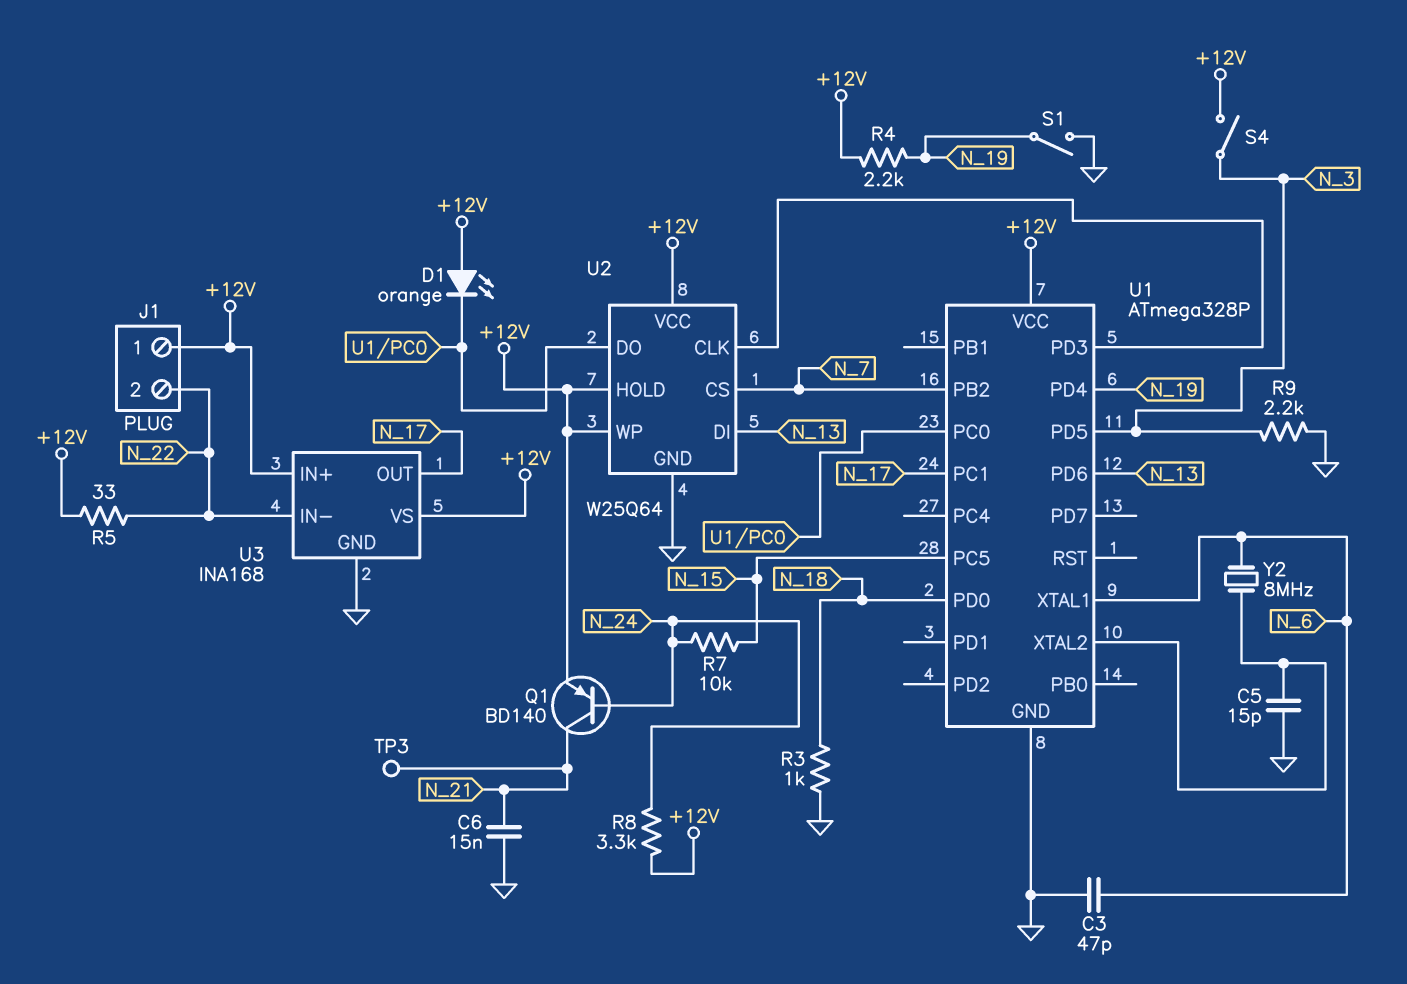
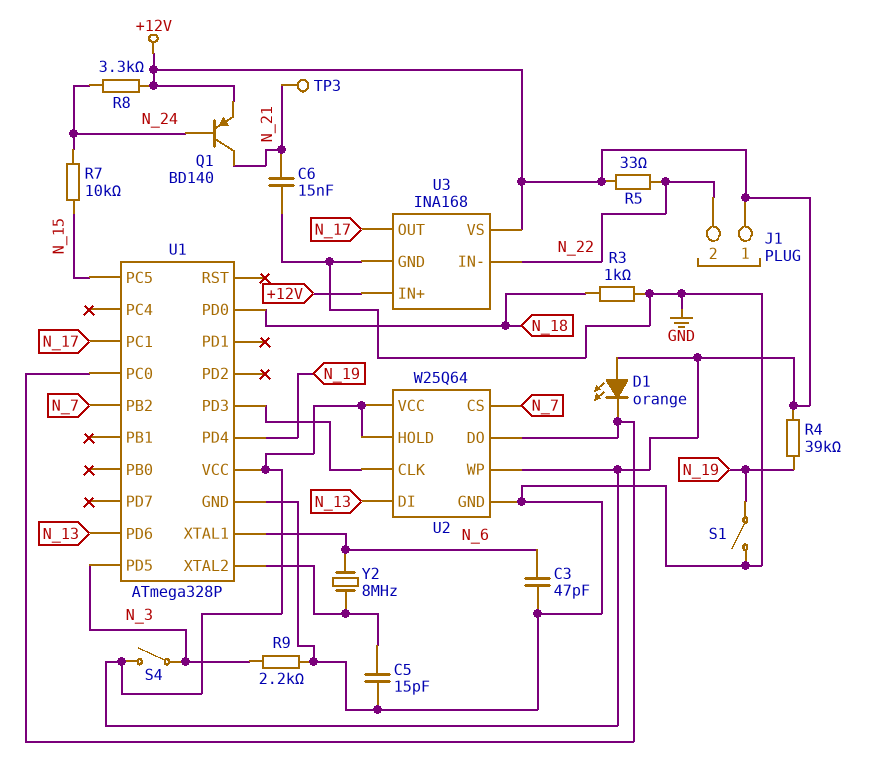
R4: 2.2k (+12V, N_19) -> 39k (+12V, N_19)

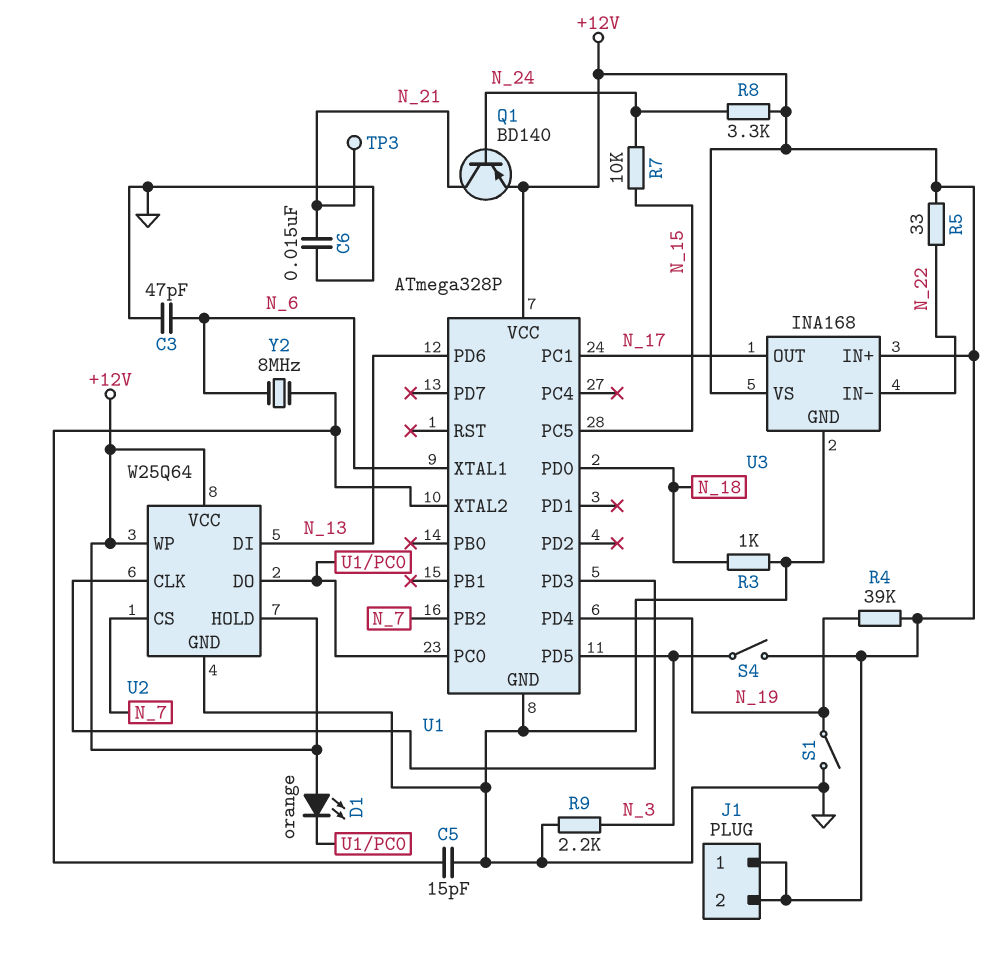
J1 pin 2: N_22 -> +12V

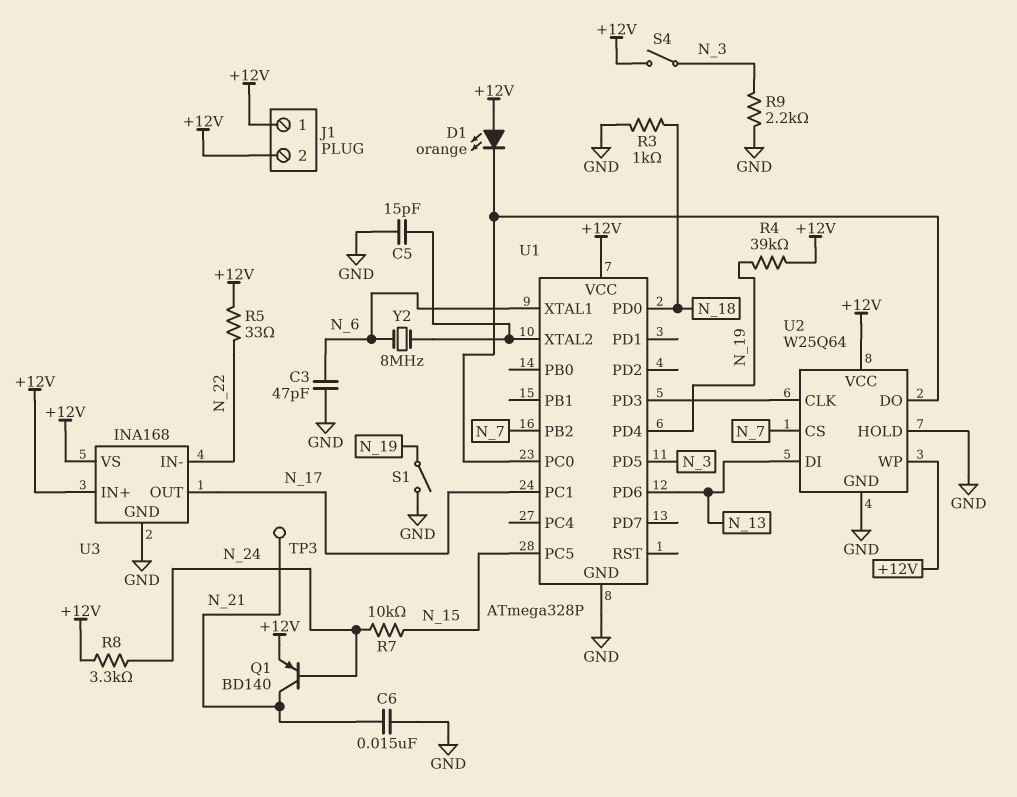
U2 pin HOLD: +12V -> GND

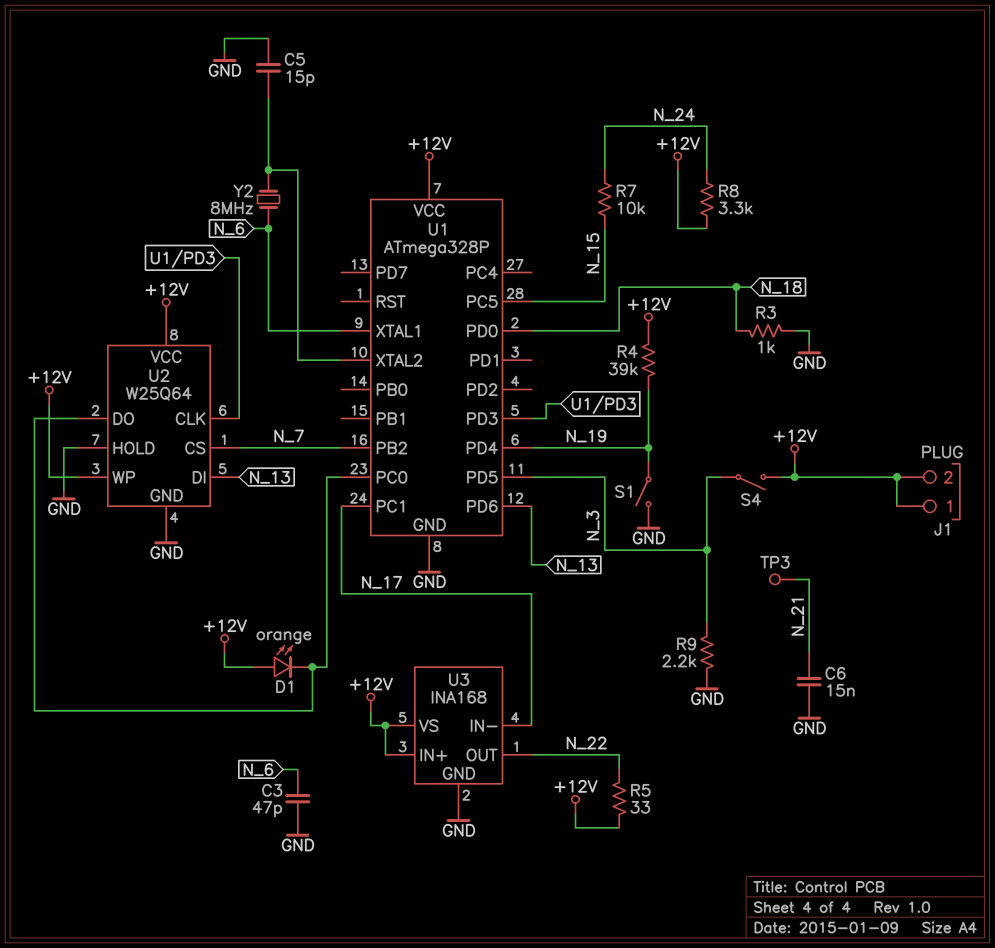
Q1: PNP BD140 (B N_24, C N_21, E +12V) -> none
U3 pin IN-: N_22 -> N_17
U3 pin OUT: N_17 -> N_22

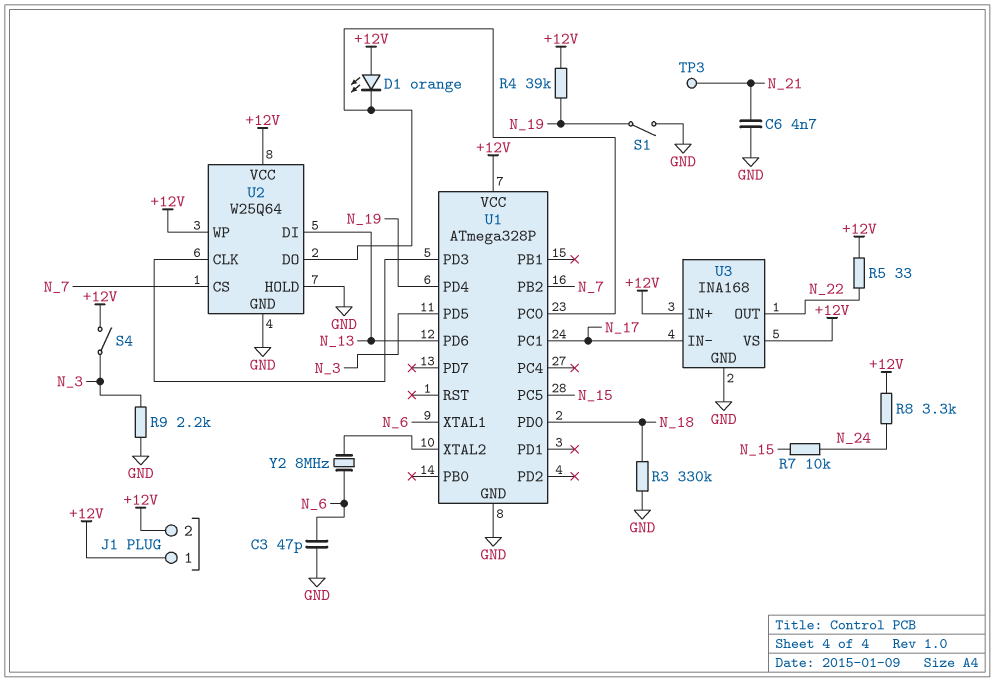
C5: 15pF (GND, U1/XTAL2) -> none
C6: 15nF (GND, N_21) -> 4.7nF (GND, N_21)
R3: 1k (GND, N_18) -> 330k (GND, N_18)

